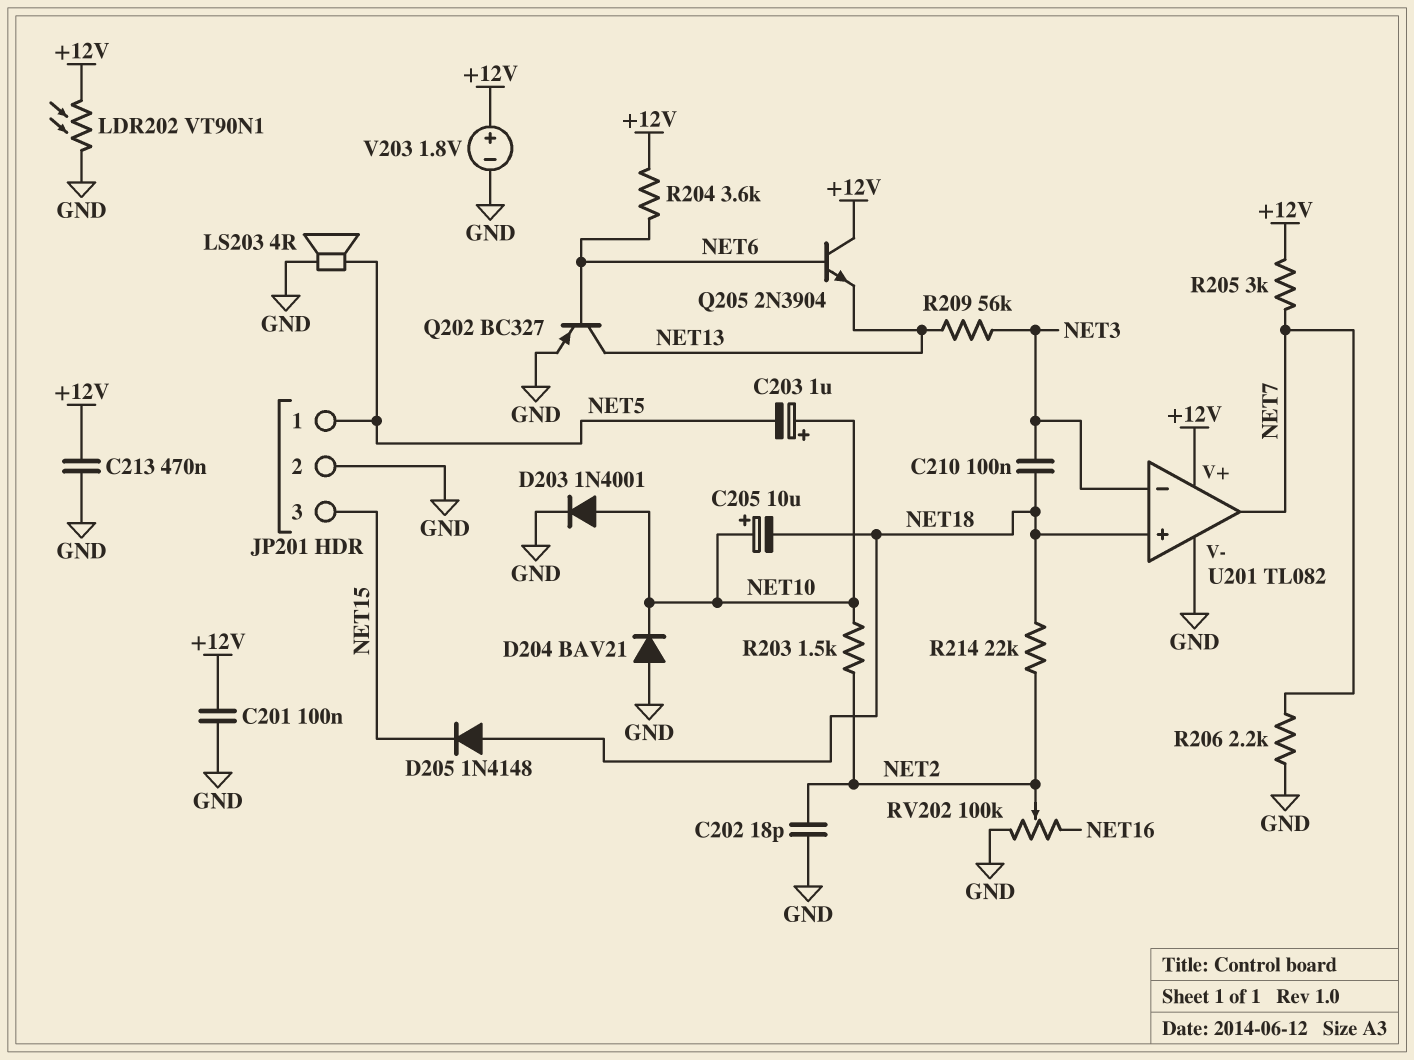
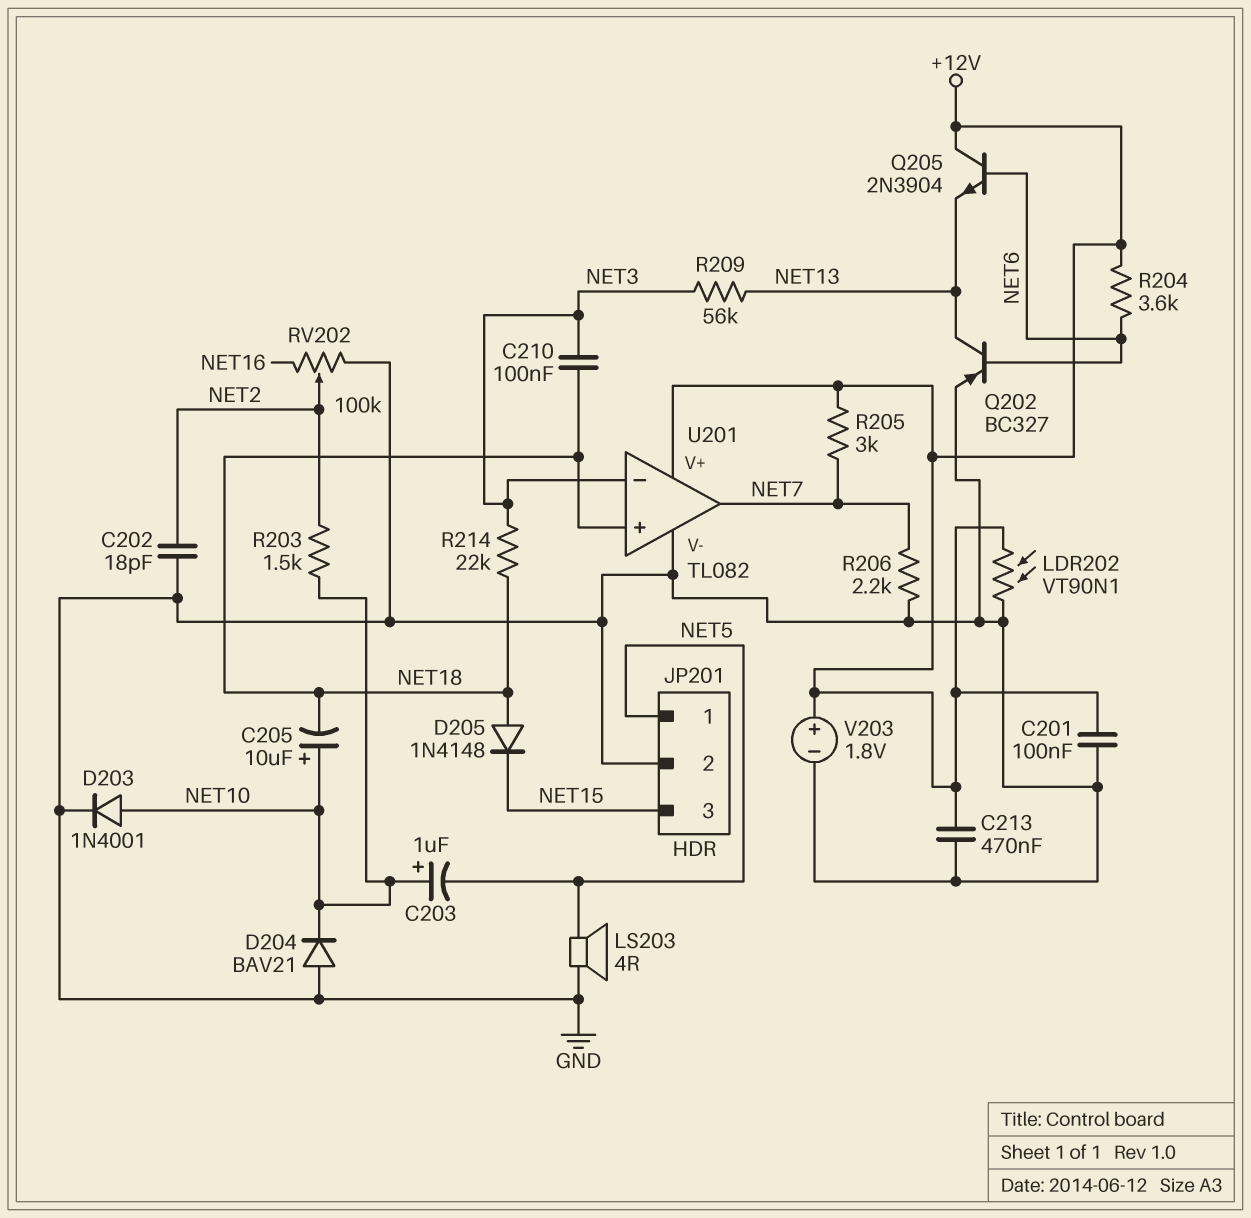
R214: 22k (NET2, NET18) -> 22k (NET3, NET18)

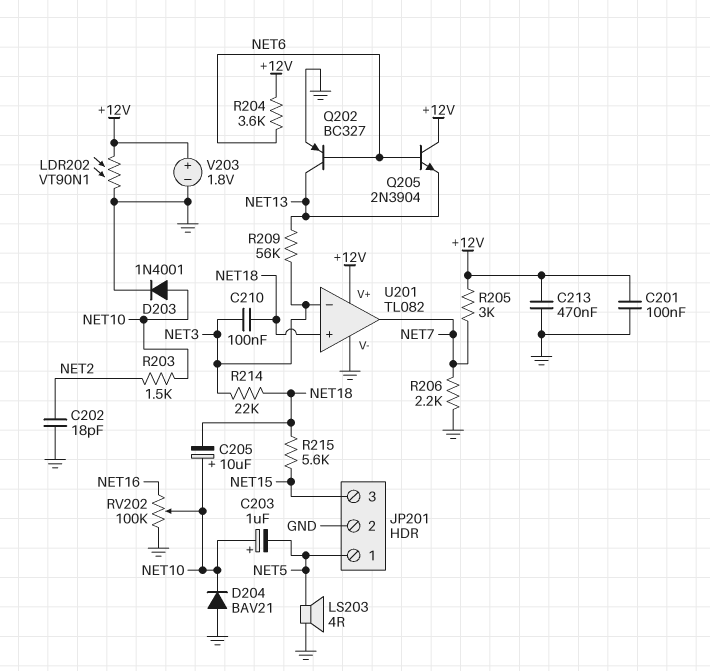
D205: diode 1N4148 (A NET18, K NET15) -> none
R215: none -> 5.6k (NET15, NET18)
RV202: 100k (GND, NET16, wiper NET2) -> 100k (GND, NET16, wiper NET10)

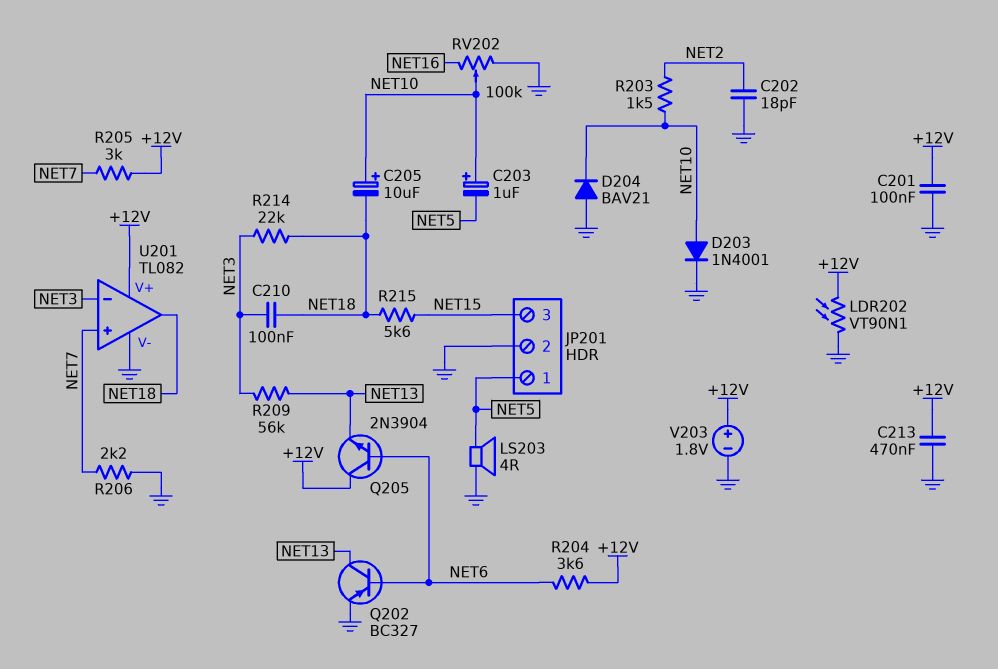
U201 pin in+: NET18 -> NET7
U201 pin out: NET7 -> NET18

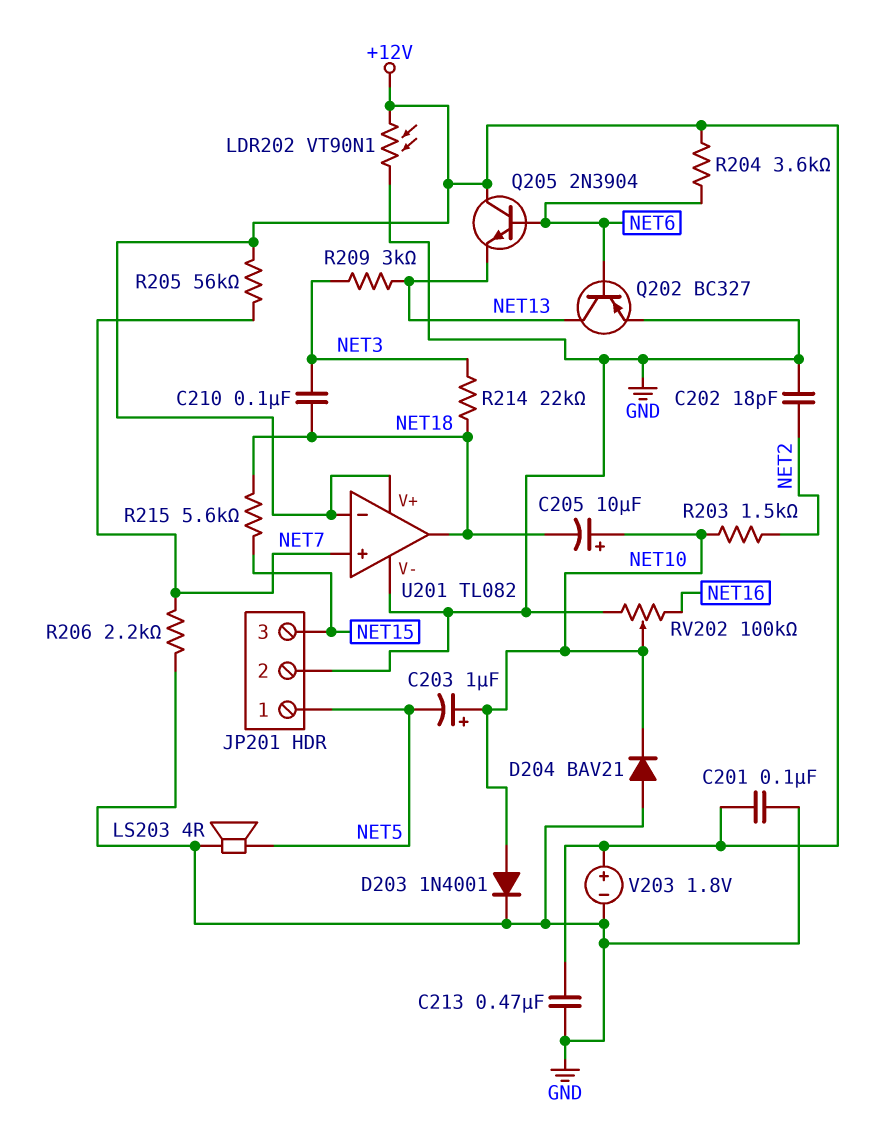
R205: 3k (+12V, NET7) -> 56k (+12V, NET7)
R209: 56k (NET3, NET13) -> 3k (NET3, NET13)
U201 pin in-: NET3 -> +12V

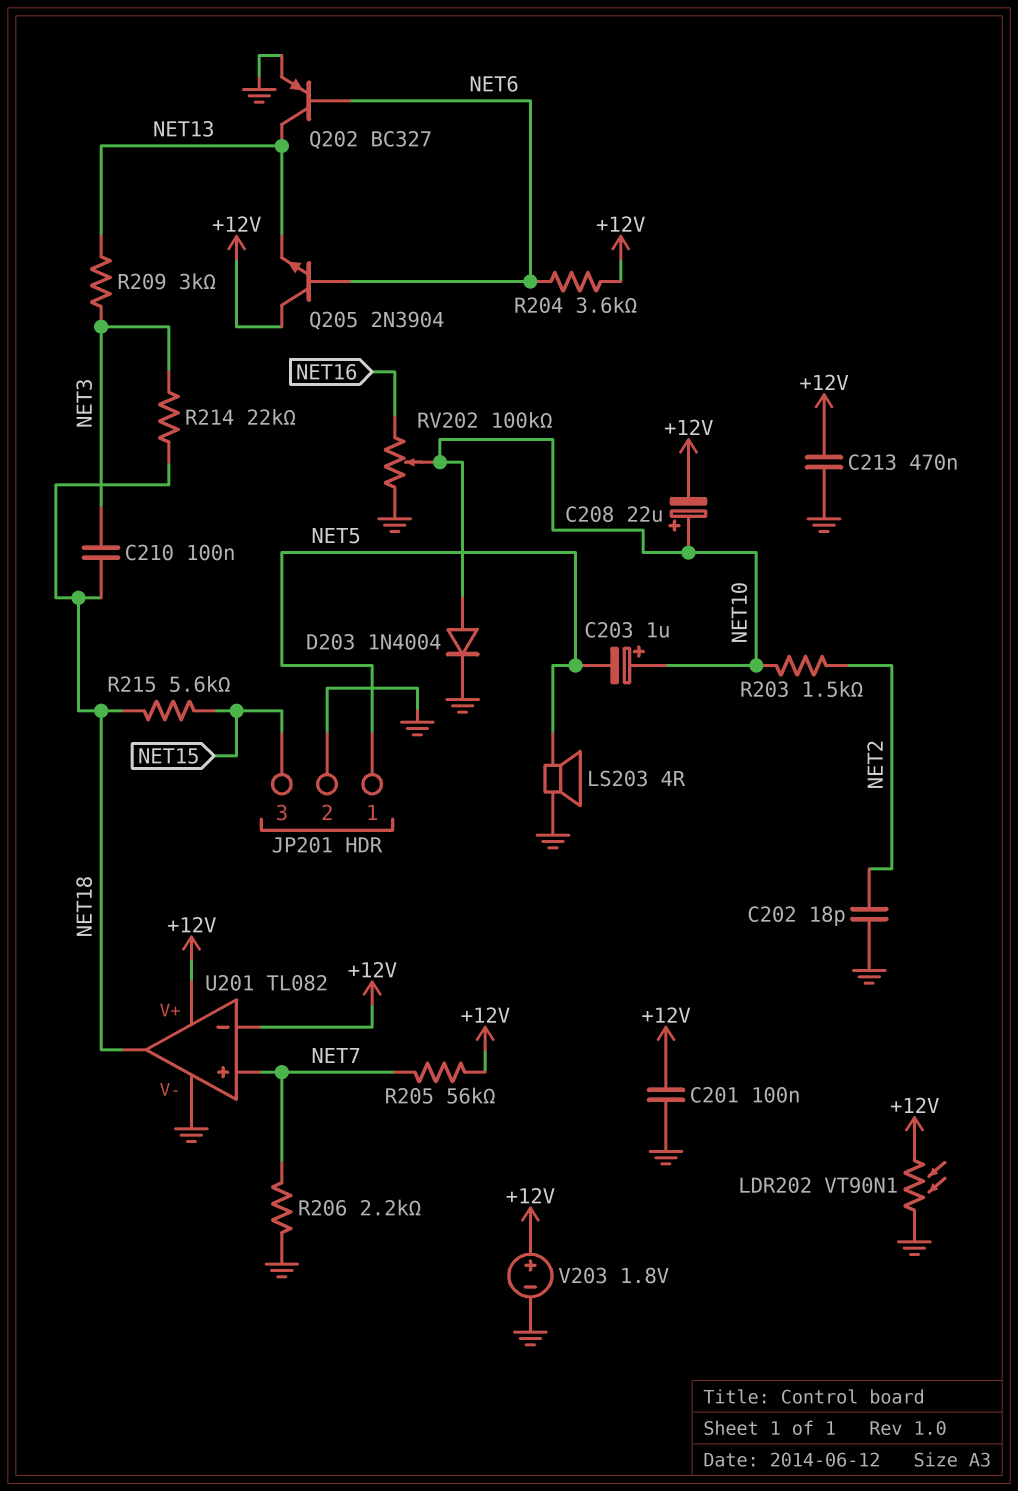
C205: 10uF (plus NET10, minus NET18) -> none
C208: none -> 22uF (plus NET10, minus +12V)
D203: diode 1N4001 (A NET10, K GND) -> diode 1N4004 (A NET10, K GND)
D204: diode BAV21 (A GND, K NET10) -> none

